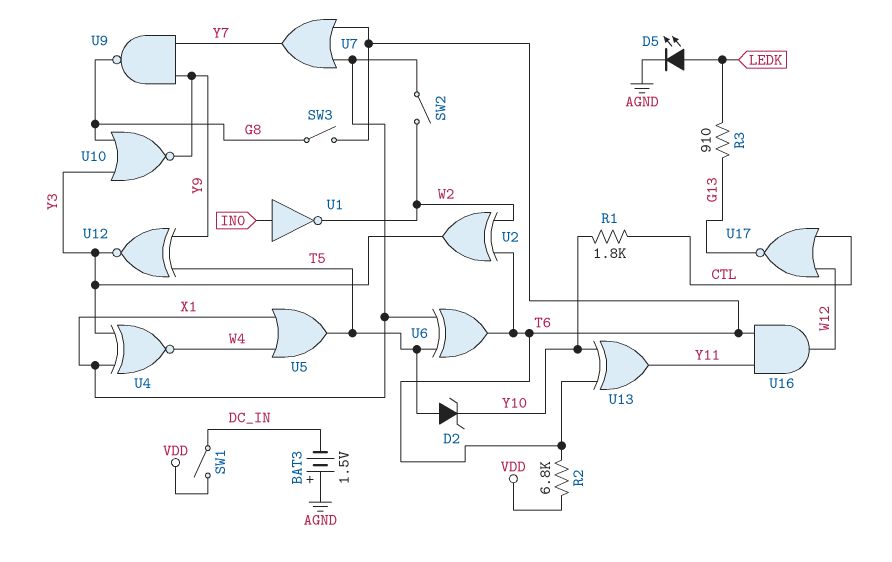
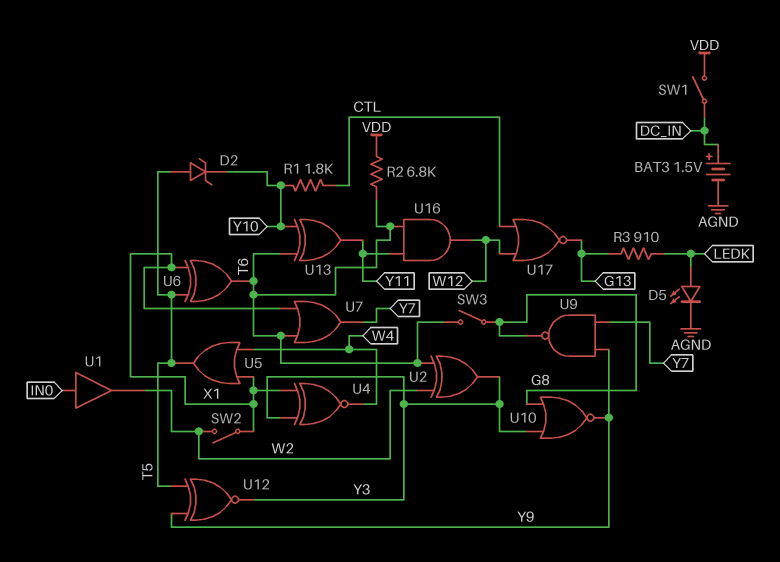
BAT3: 1.5V (plus AGND, minus DC_IN) -> 1.5V (plus DC_IN, minus AGND)
U1: NOT (in IN0, out W2) -> buffer (in IN0, out W2)

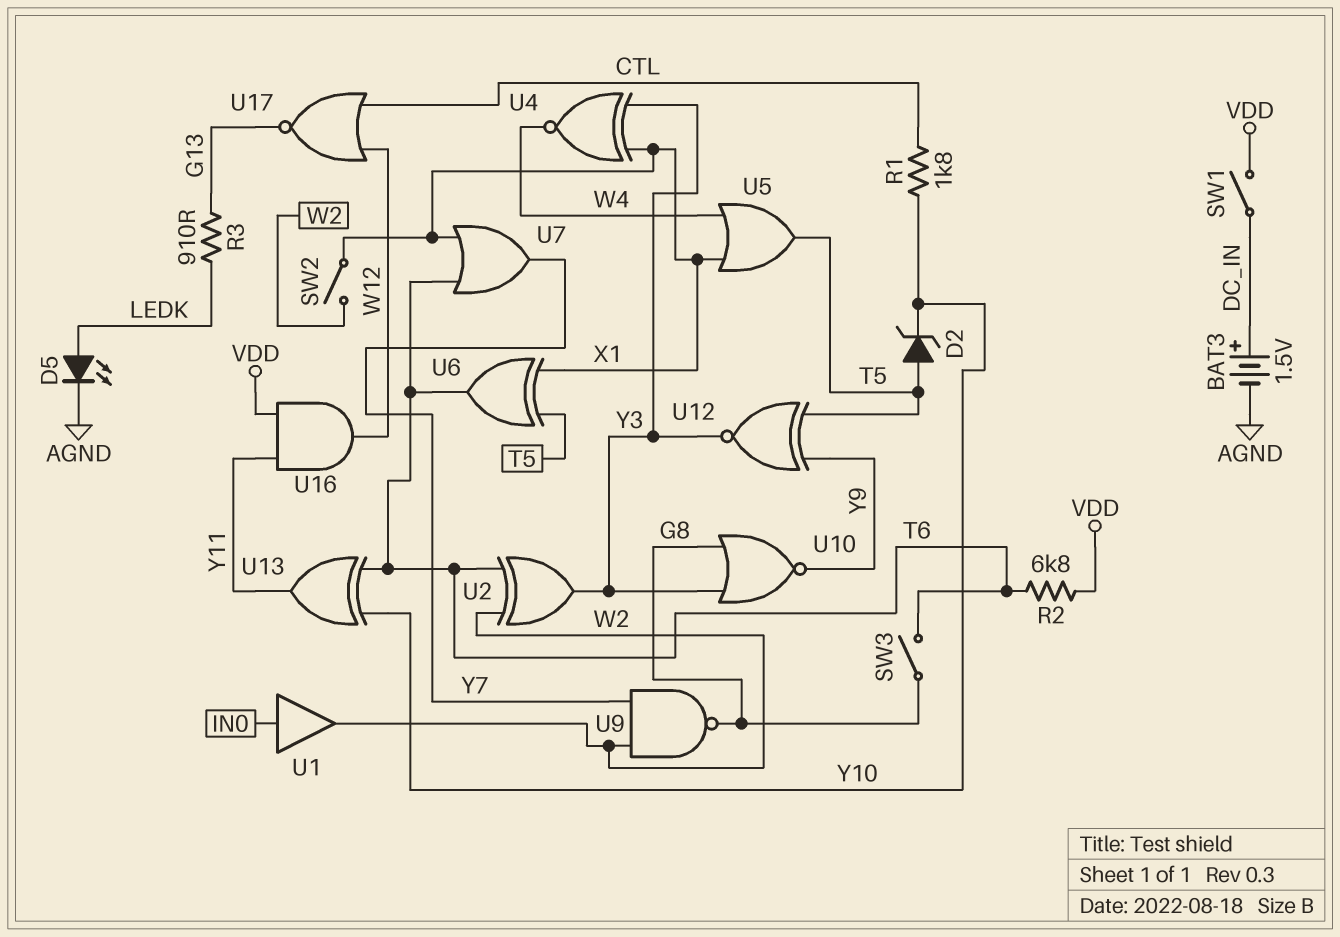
U9: NAND (in Y7, in Y9, out G8) -> NAND (in W2, in Y7, out G8)
U16: AND (in T6, in Y11, out W12) -> AND (in VDD, in Y11, out W12)

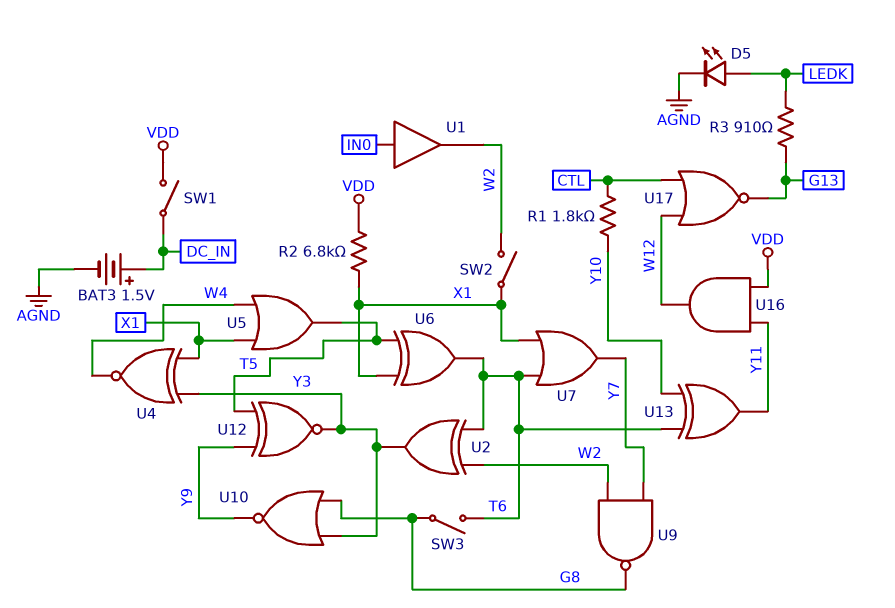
D2: zener (A T5, K Y10) -> none
R2: 6.8k (T6, VDD) -> 6.8k (VDD, X1)

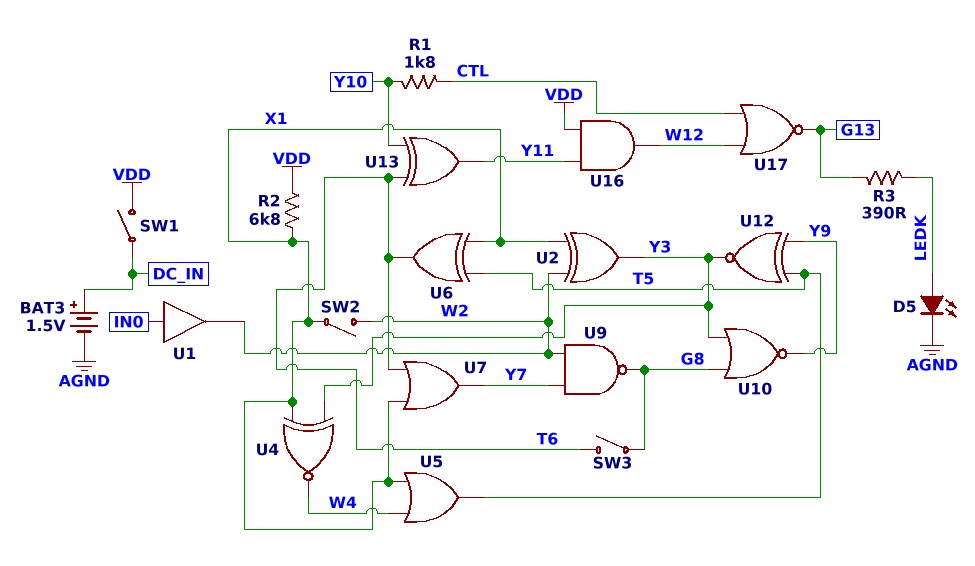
R3: 910 (G13, LEDK) -> 390 (G13, LEDK)
U2: XOR (in T6, in W2, out Y3) -> XOR (in W2, in X1, out Y3)

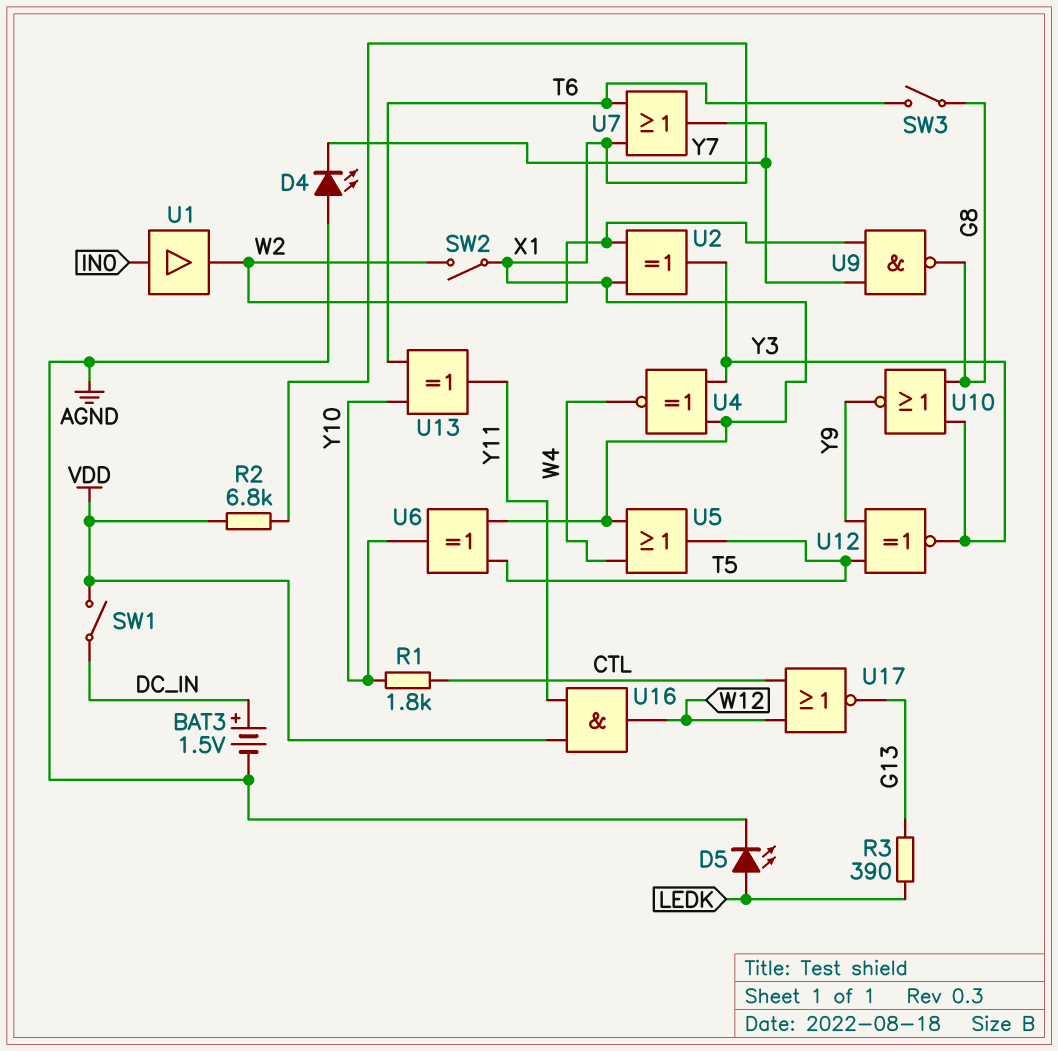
D4: none -> LED (A AGND, K Y7)
U6: XOR (in T5, in X1, out T6) -> XOR (in T5, in X1, out Y10)

